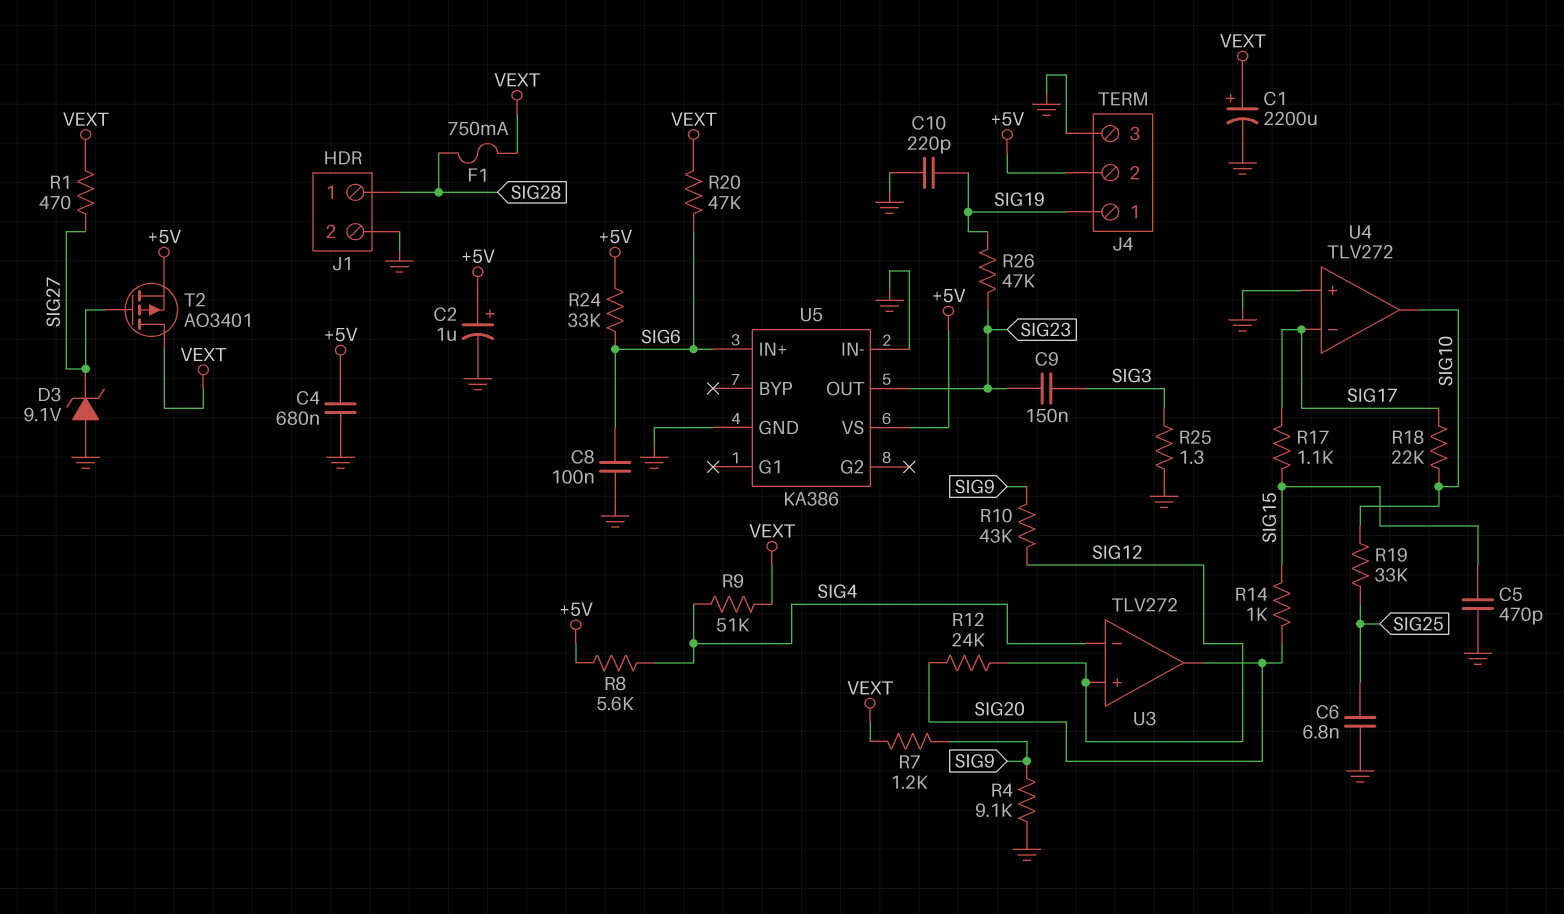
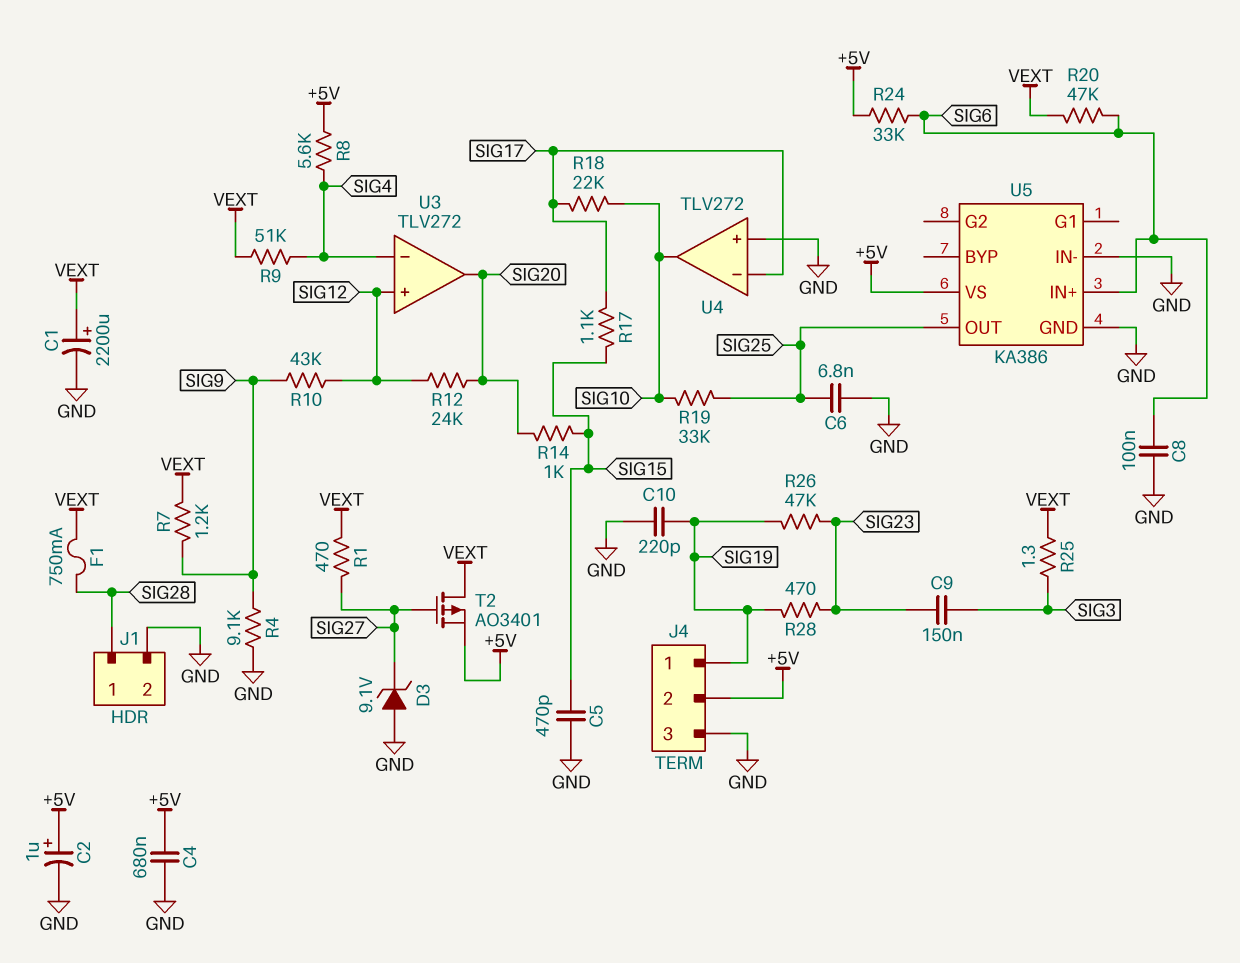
R25: 1.3 (GND, SIG3) -> 1.3 (SIG3, VEXT)
R28: none -> 470 (SIG19, SIG23)
U5 pin OUT: SIG23 -> SIG25

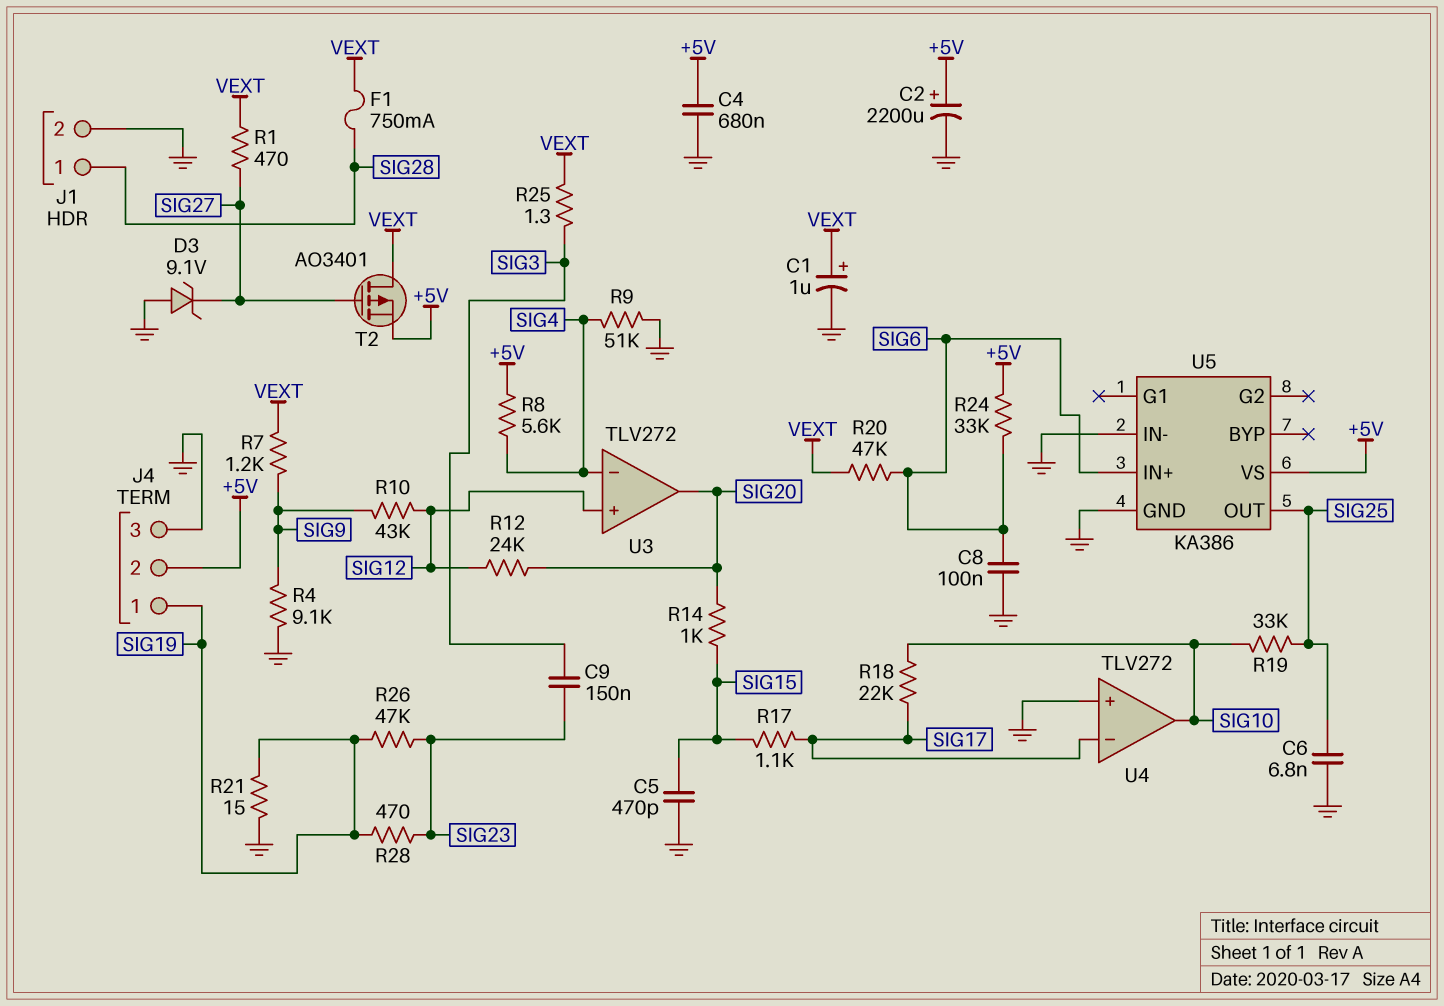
C1: 2200uF (plus VEXT, minus GND) -> 1uF (plus VEXT, minus GND)
C2: 1uF (plus +5V, minus GND) -> 2200uF (plus +5V, minus GND)
C10: 220pF (GND, SIG19) -> none
R9: 51k (SIG4, VEXT) -> 51k (GND, SIG4)
R21: none -> 15 (GND, SIG19)

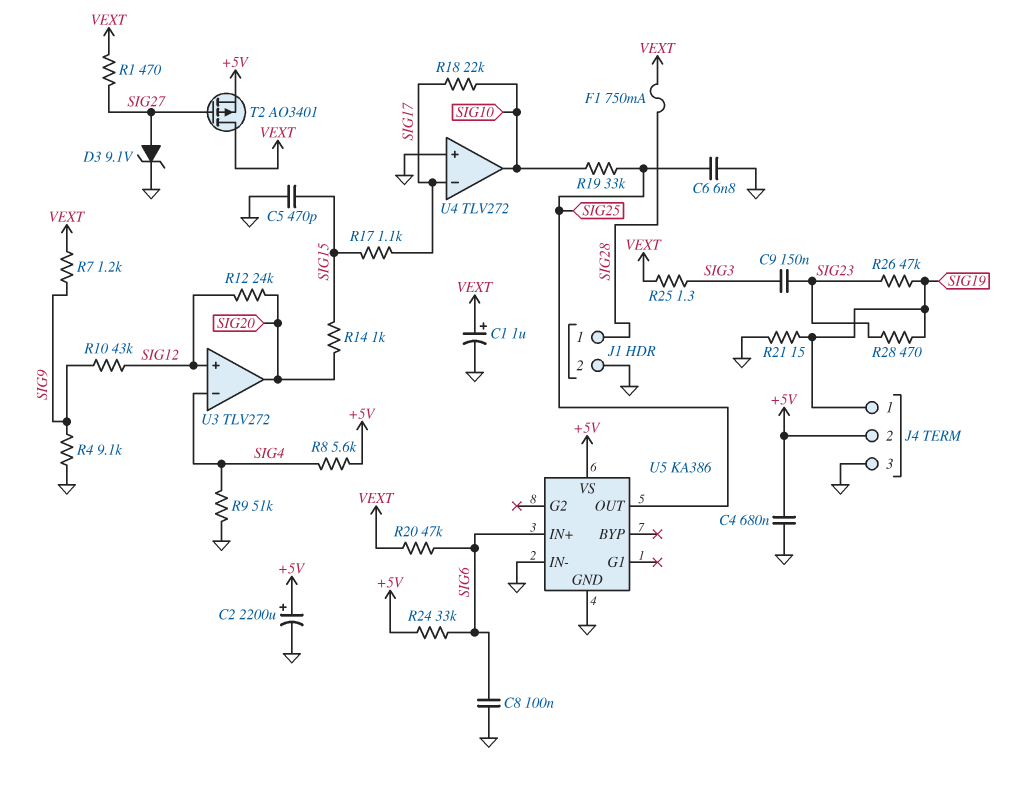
D3: zener 9.1V (A GND, K SIG27) -> zener 9.1V (A SIG27, K GND)

